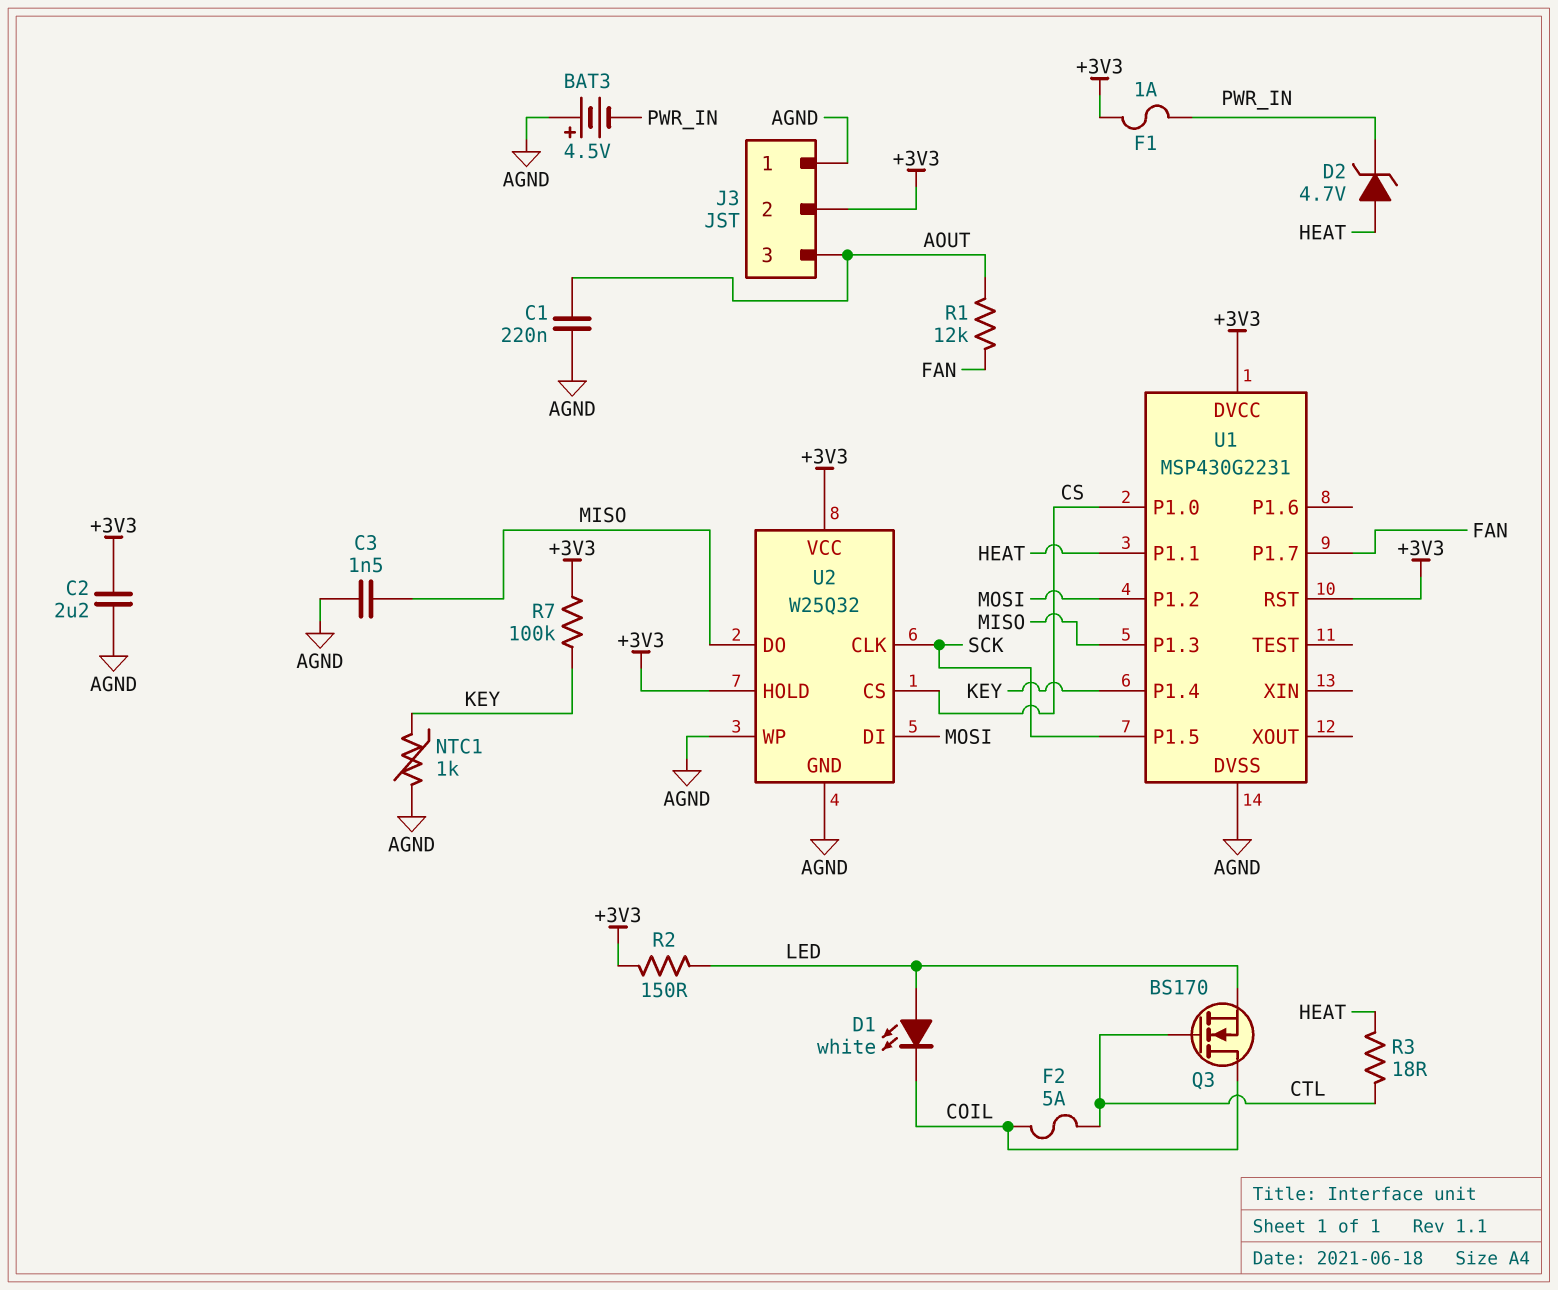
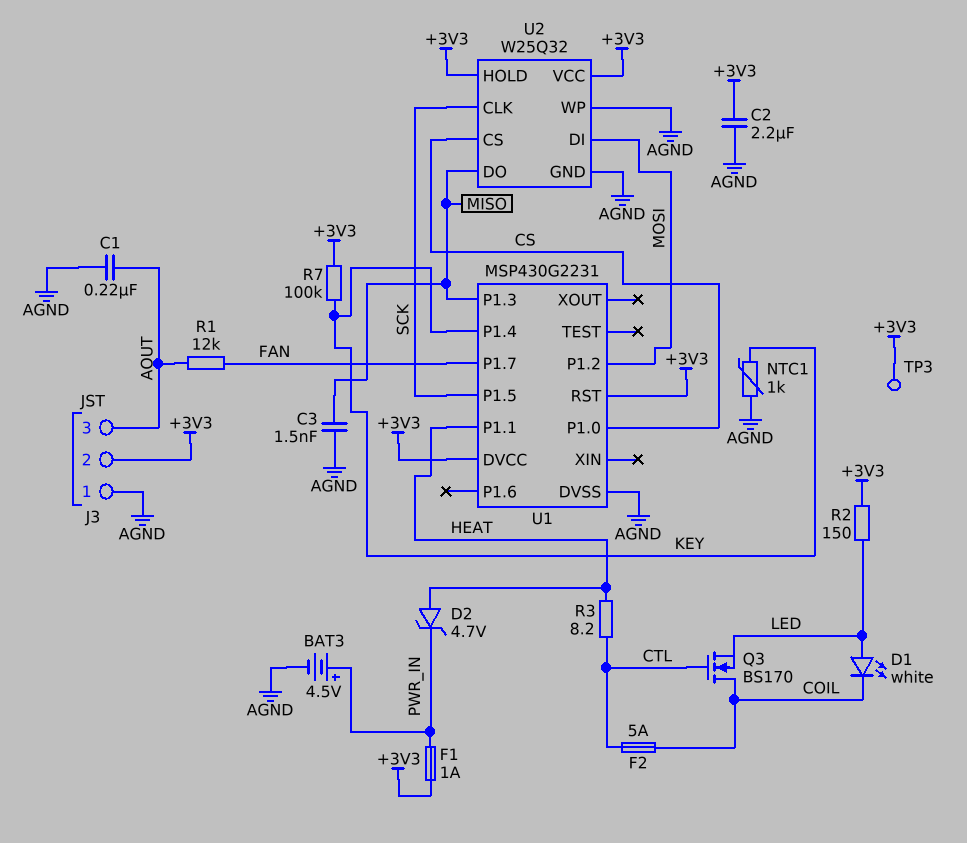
BAT3: 4.5V (plus AGND, minus PWR_IN) -> 4.5V (plus PWR_IN, minus AGND)
R3: 18 (CTL, HEAT) -> 8.2 (CTL, HEAT)
TP3: none -> test point (+3V3)

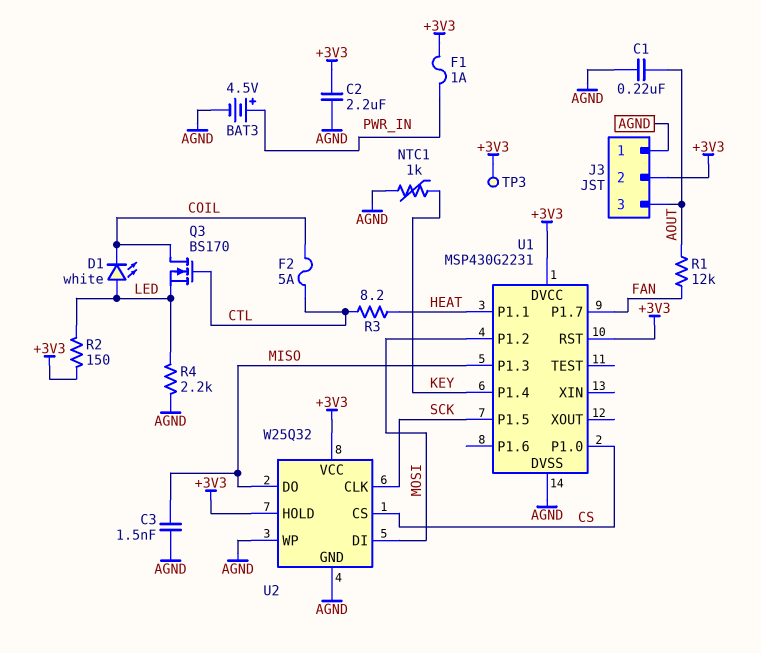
D2: zener 4.7V (A HEAT, K PWR_IN) -> none
R4: none -> 2.2k (AGND, LED)
R7: 100k (+3V3, KEY) -> none

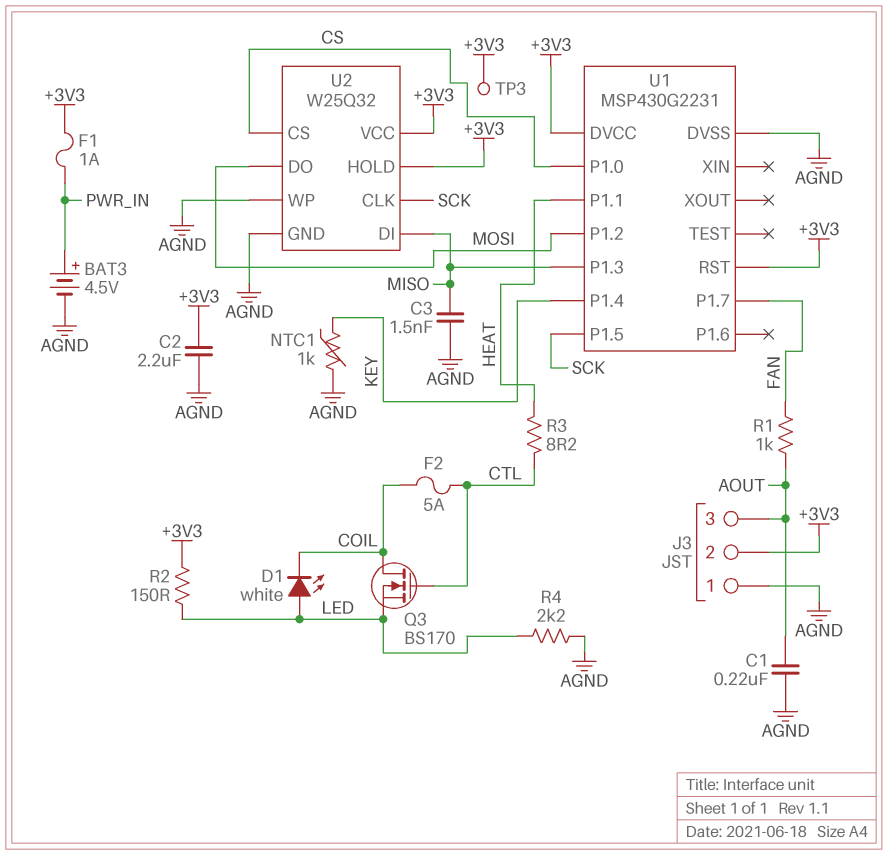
R1: 12k (AOUT, FAN) -> 1k (AOUT, FAN)
U2 pin DI: MOSI -> MISO
U2 pin DO: MISO -> MOSI

